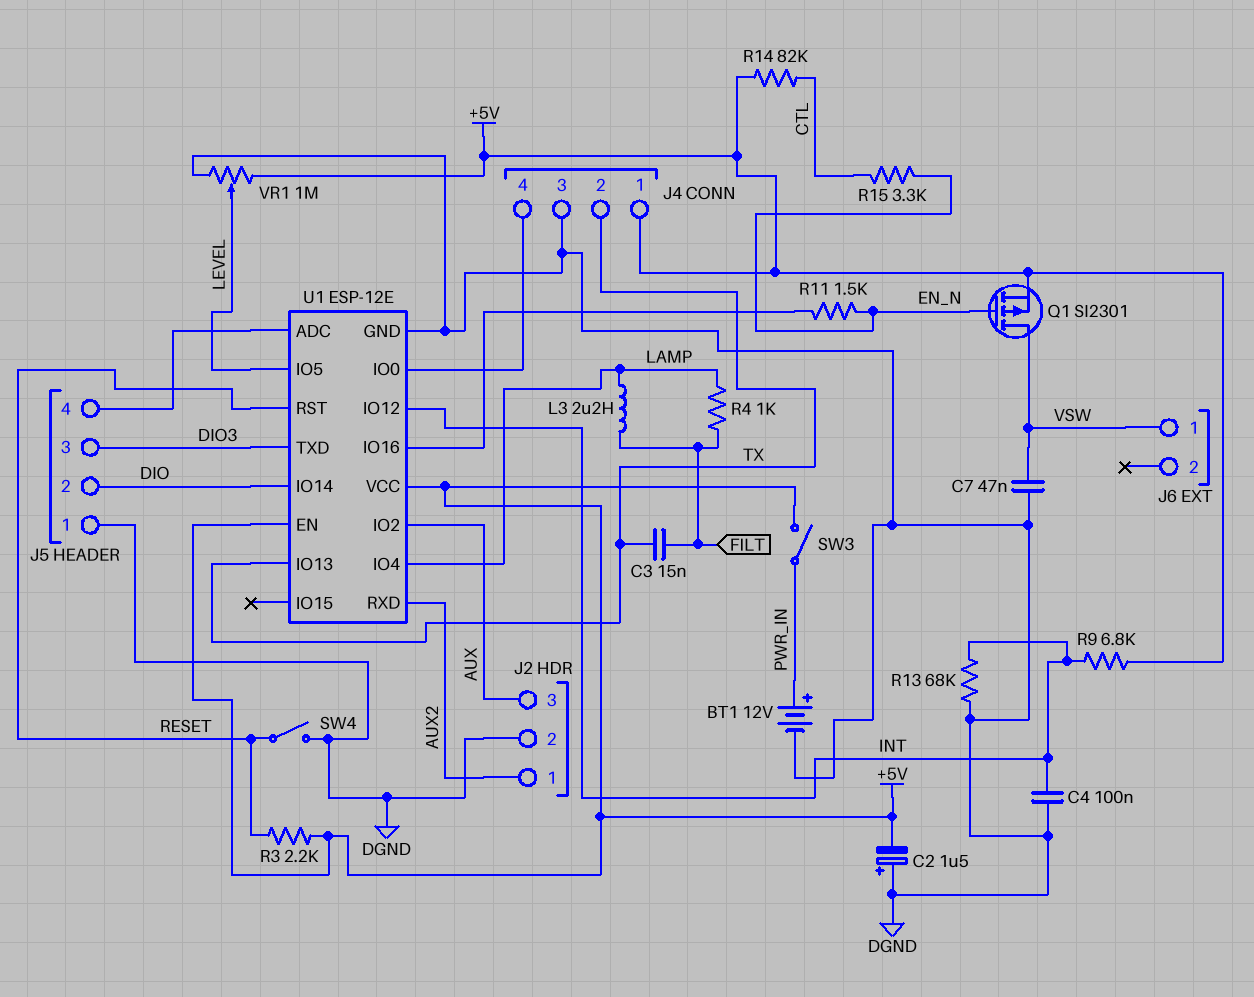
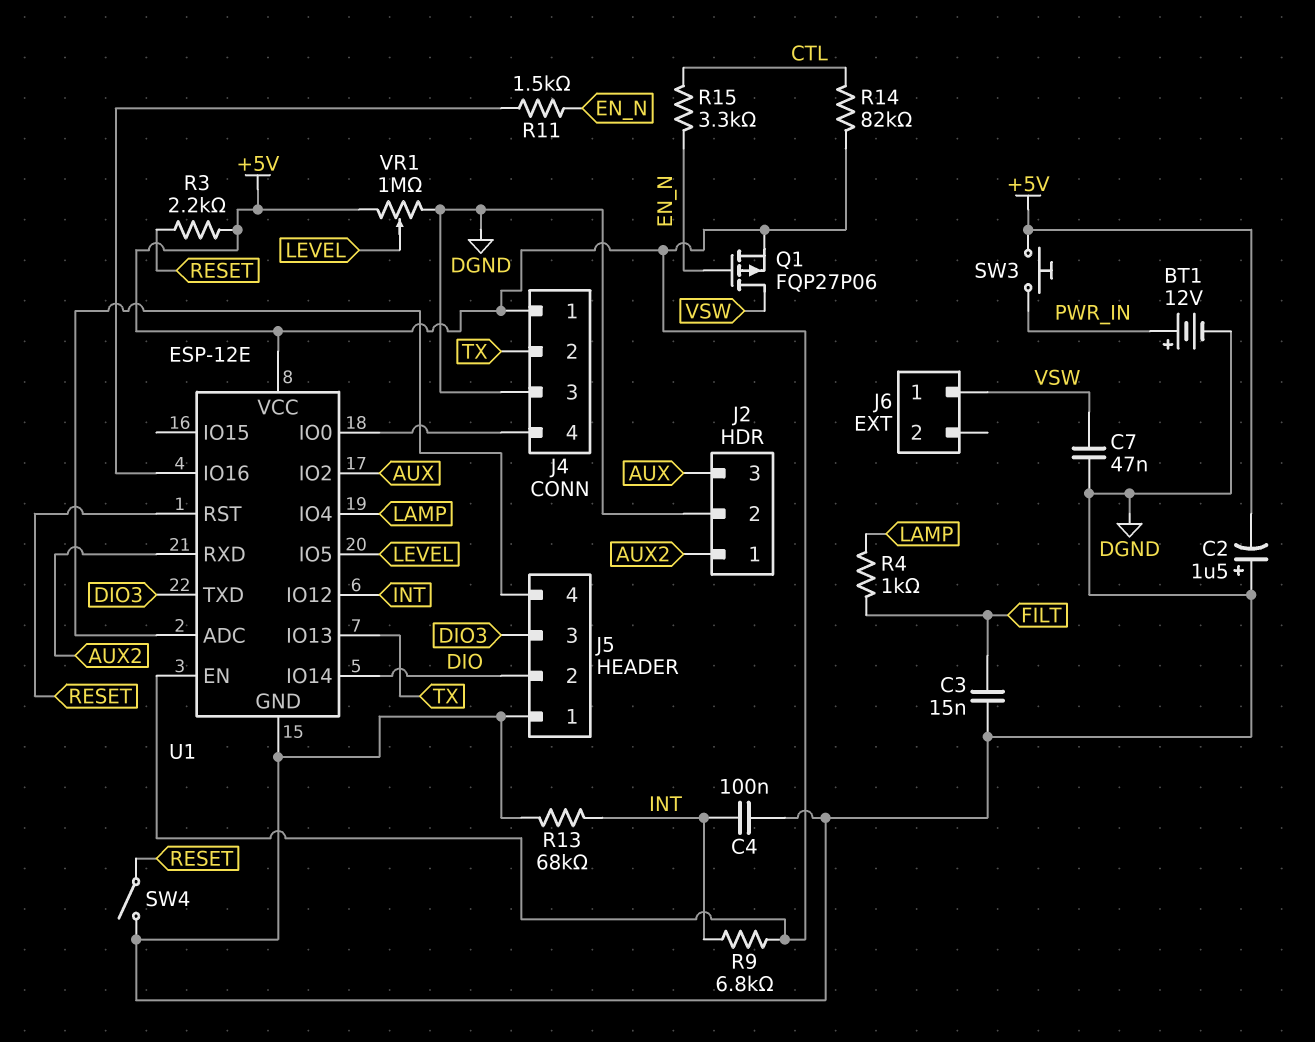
C3: 15nF (FILT, TX) -> 15nF (DGND, FILT)
L3: 2.2uH (FILT, LAMP) -> none
Q1: PMOS SI2301 (G EN_N, D VSW, S +5V) -> PMOS FQP27P06 (G EN_N, D VSW, S +5V)
SW3: switch (+5V, PWR_IN) -> button (+5V, PWR_IN)

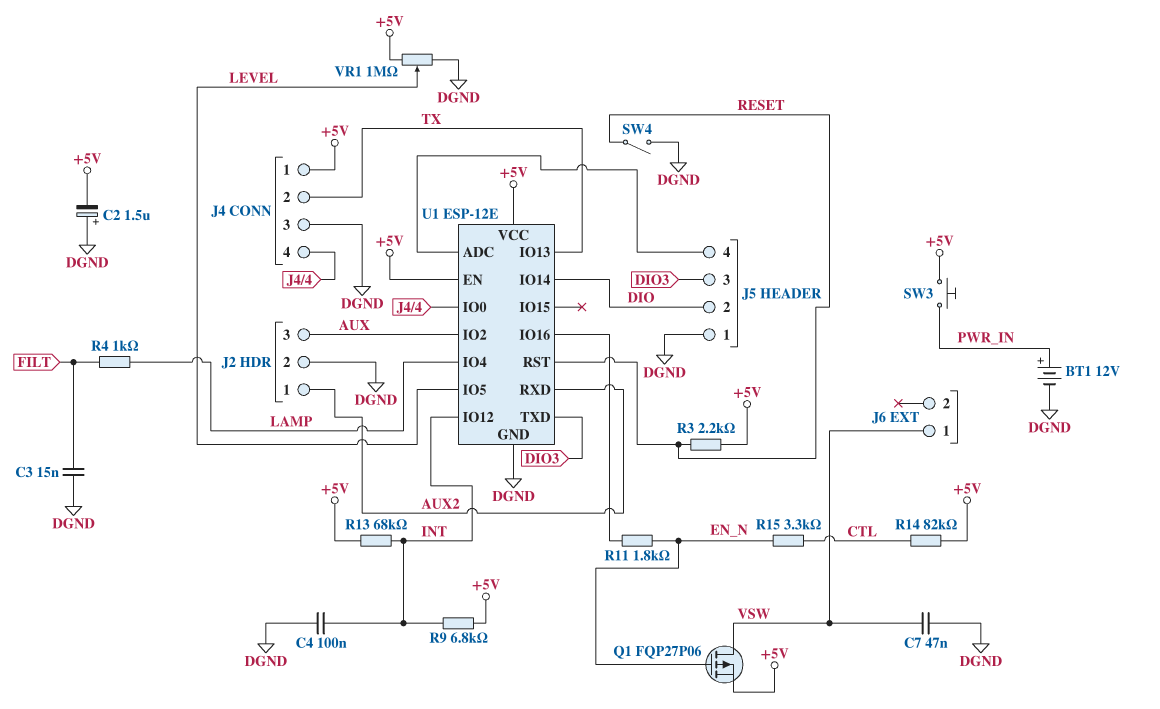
R11: 1.5k (EN_N, U1/IO16) -> 1.8k (EN_N, U1/IO16)
R13: 68k (DGND, INT) -> 68k (+5V, INT)

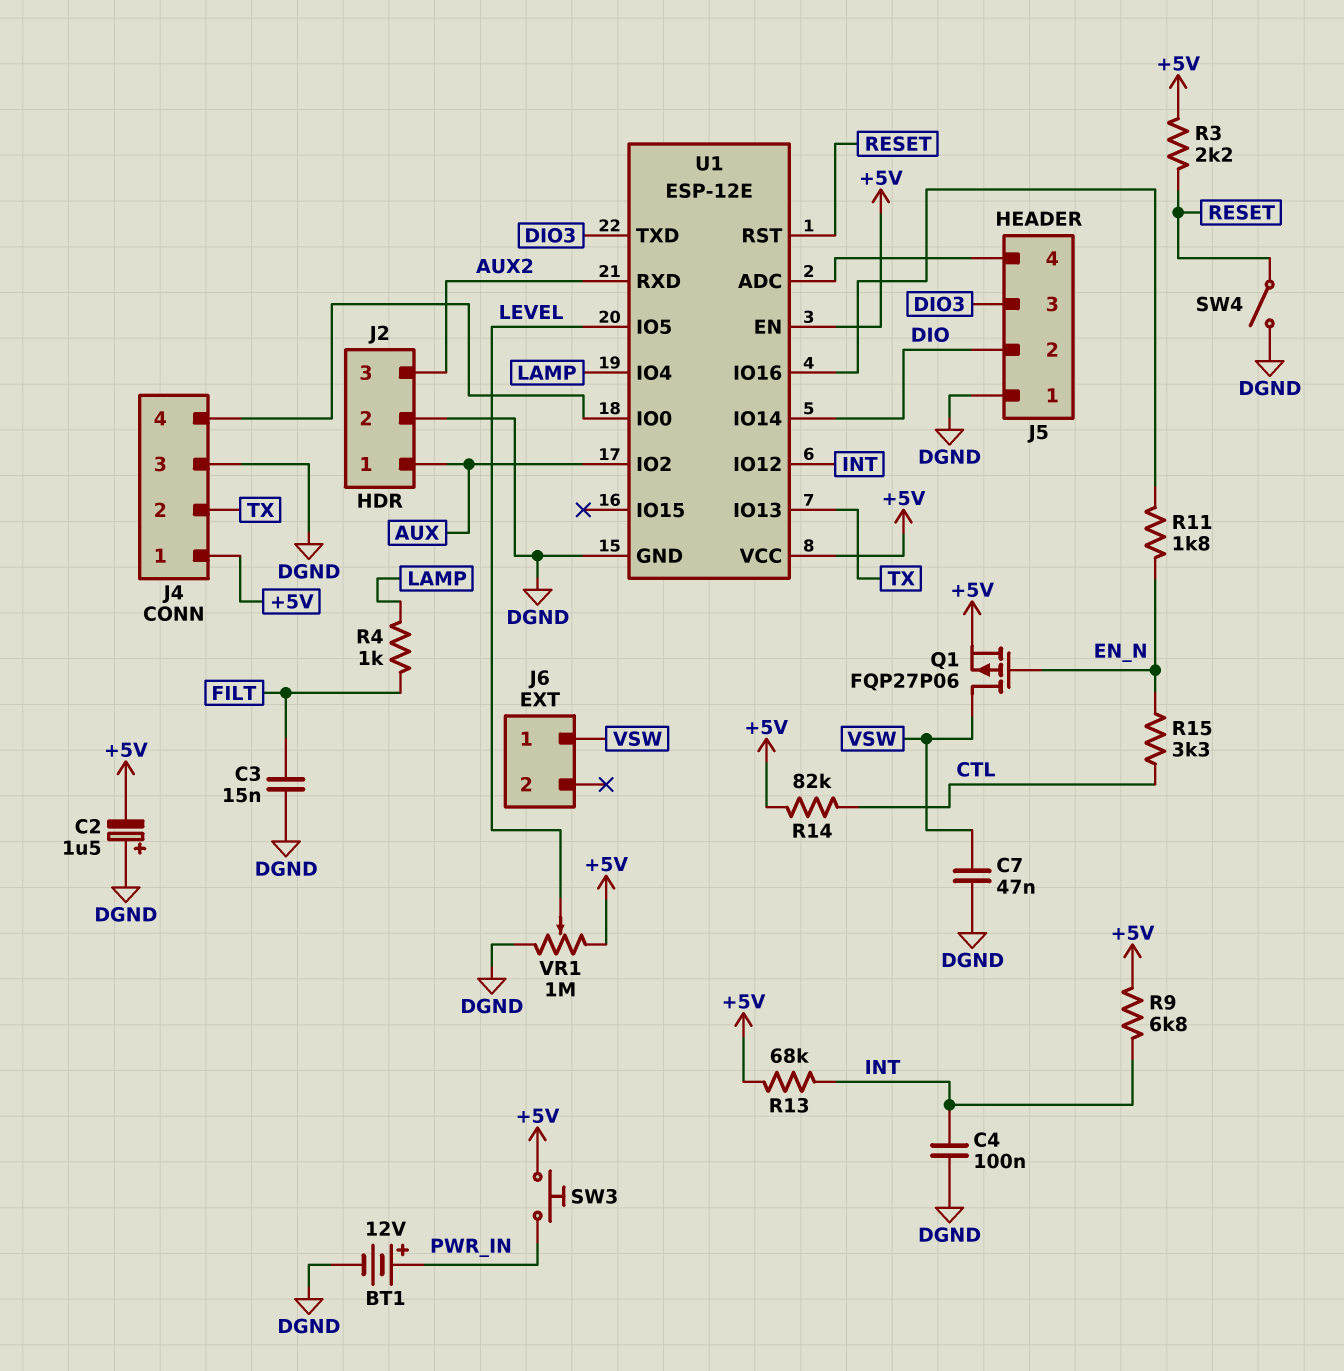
J2 pin 1: AUX2 -> AUX
J2 pin 3: AUX -> AUX2

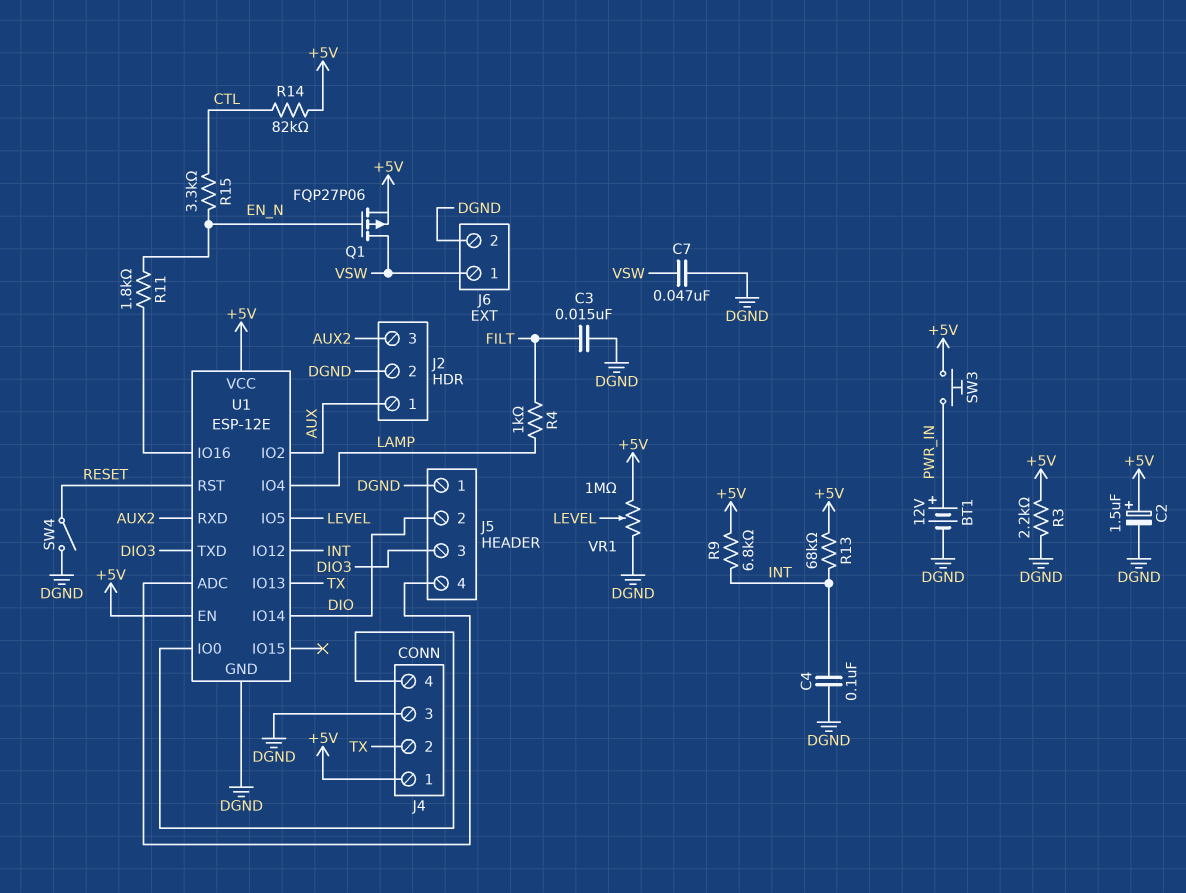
C2: 1.5uF (plus DGND, minus +5V) -> 1.5uF (plus +5V, minus DGND)
J6 pin 2: none -> DGND
R3: 2.2k (+5V, RESET) -> 2.2k (+5V, DGND)

